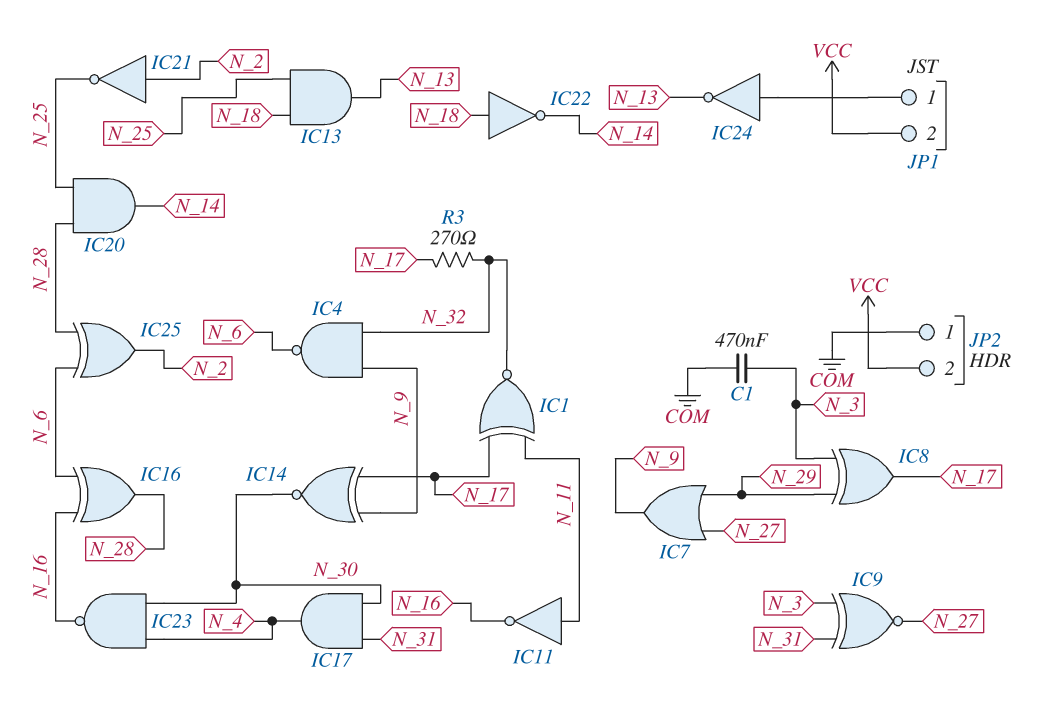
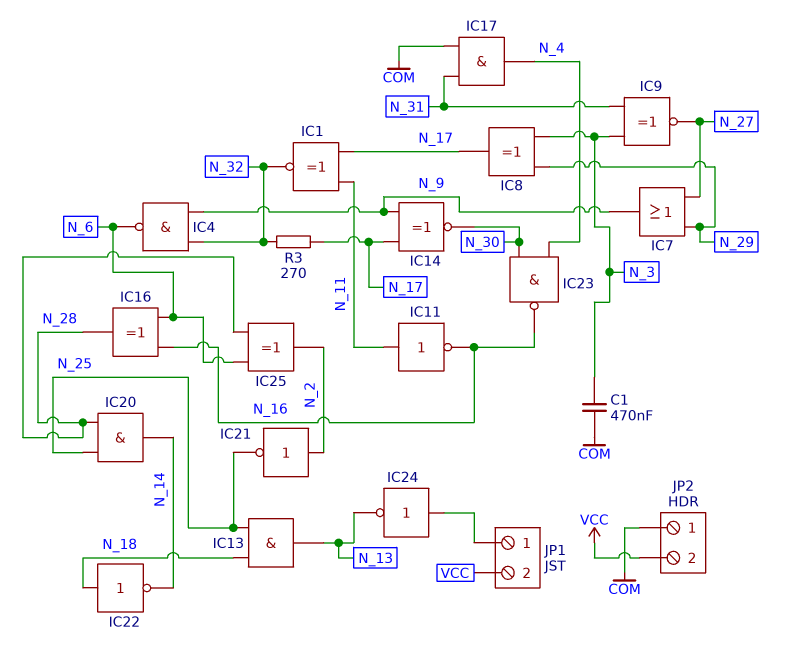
IC17: AND (in N_30, in N_31, out N_4) -> AND (in COM, in N_31, out N_4)

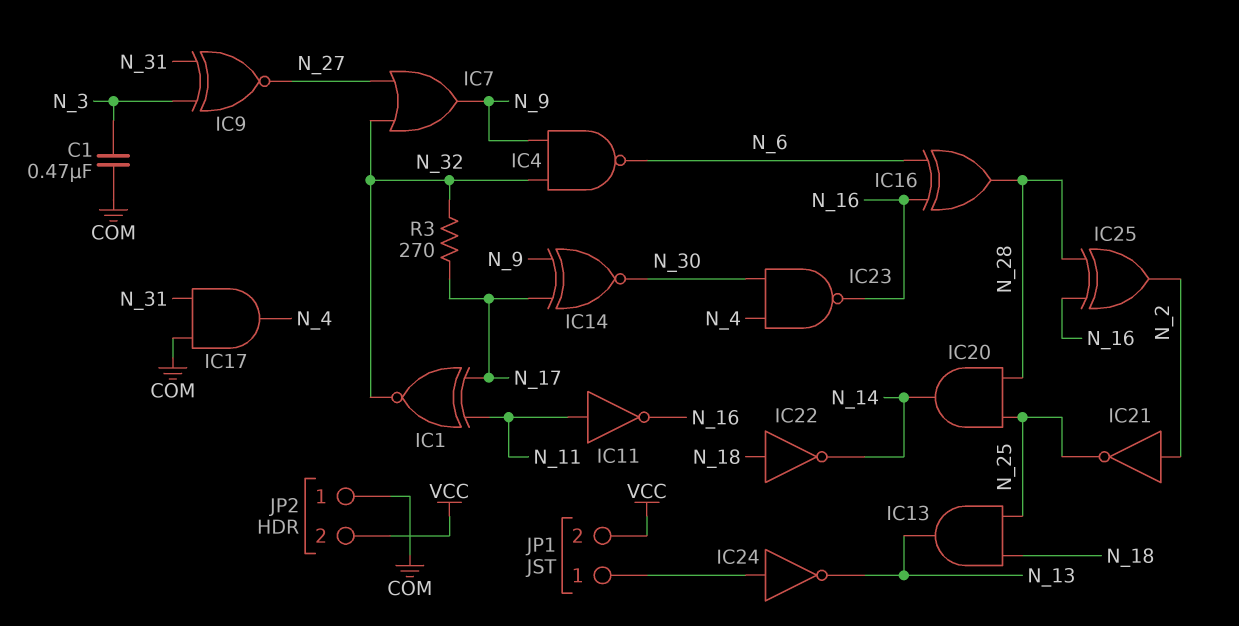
IC7: OR (in N_27, in N_29, out N_9) -> OR (in N_27, in N_32, out N_9)
IC8: XOR (in N_3, in N_29, out N_17) -> none
IC25: XOR (in N_6, in N_28, out N_2) -> XOR (in N_16, in N_28, out N_2)

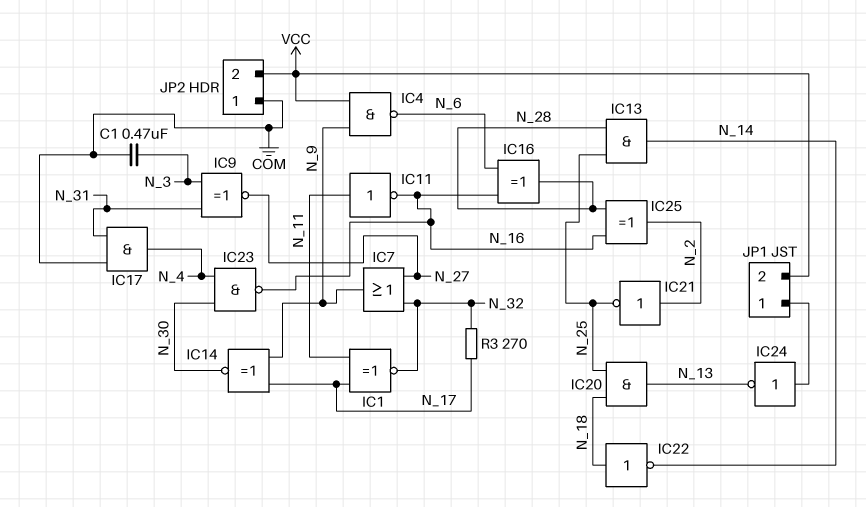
IC4: NAND (in N_9, in N_32, out N_6) -> NAND (in N_9, in VCC, out N_6)
IC13: AND (in N_18, in N_25, out N_13) -> AND (in N_25, in N_28, out N_14)
IC20: AND (in N_25, in N_28, out N_14) -> AND (in N_18, in N_25, out N_13)

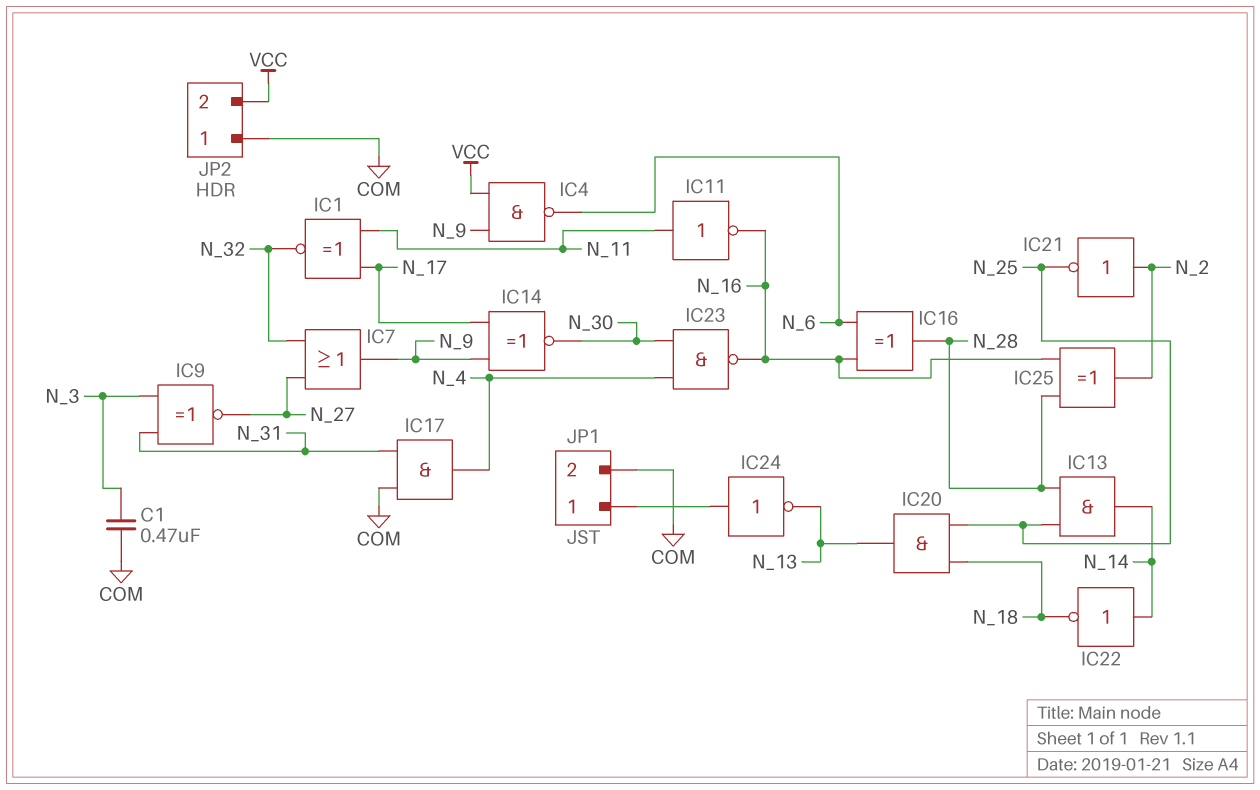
IC22: NOT (in N_18, out N_14) -> NOT (in N_14, out N_18)
JP1 pin 2: VCC -> COM
R3: 270 (N_17, N_32) -> none

